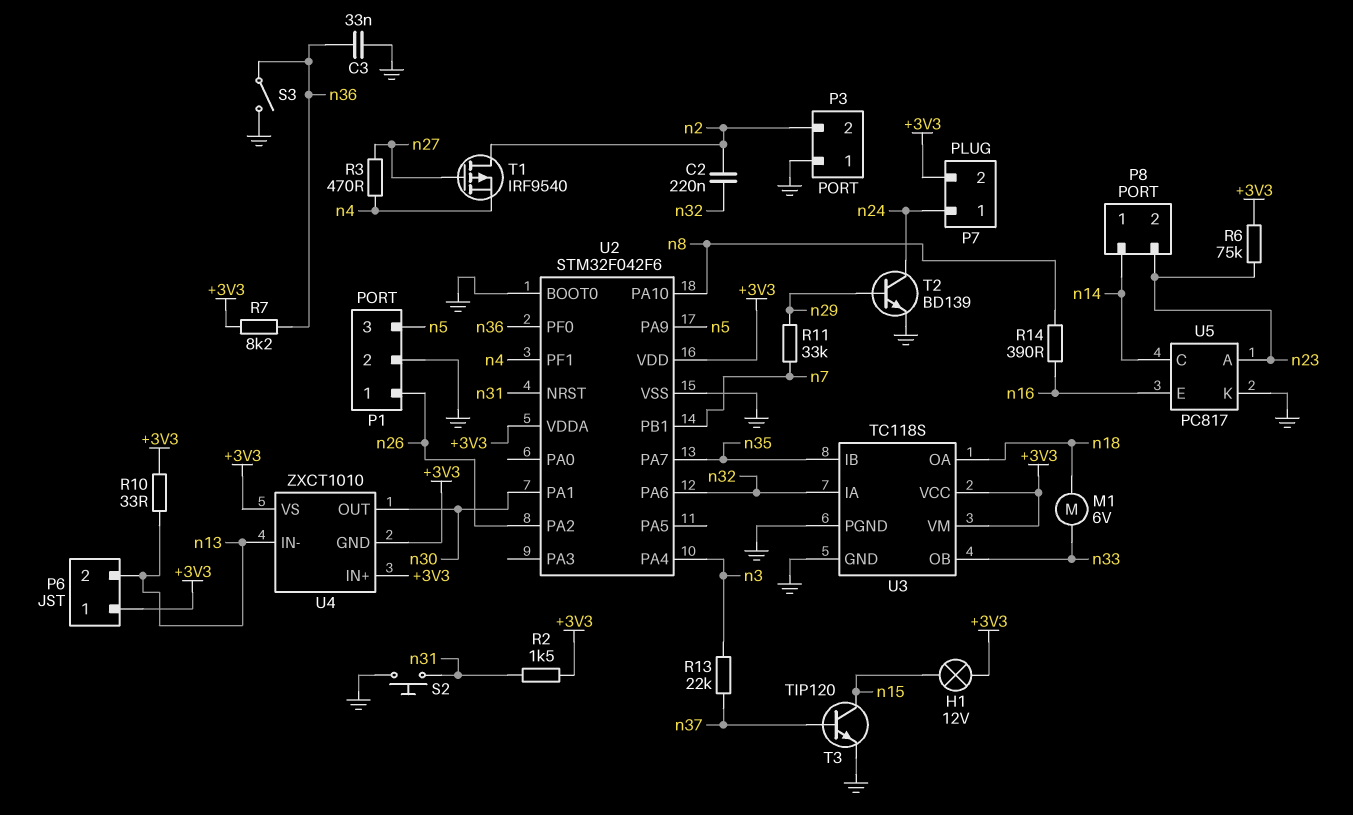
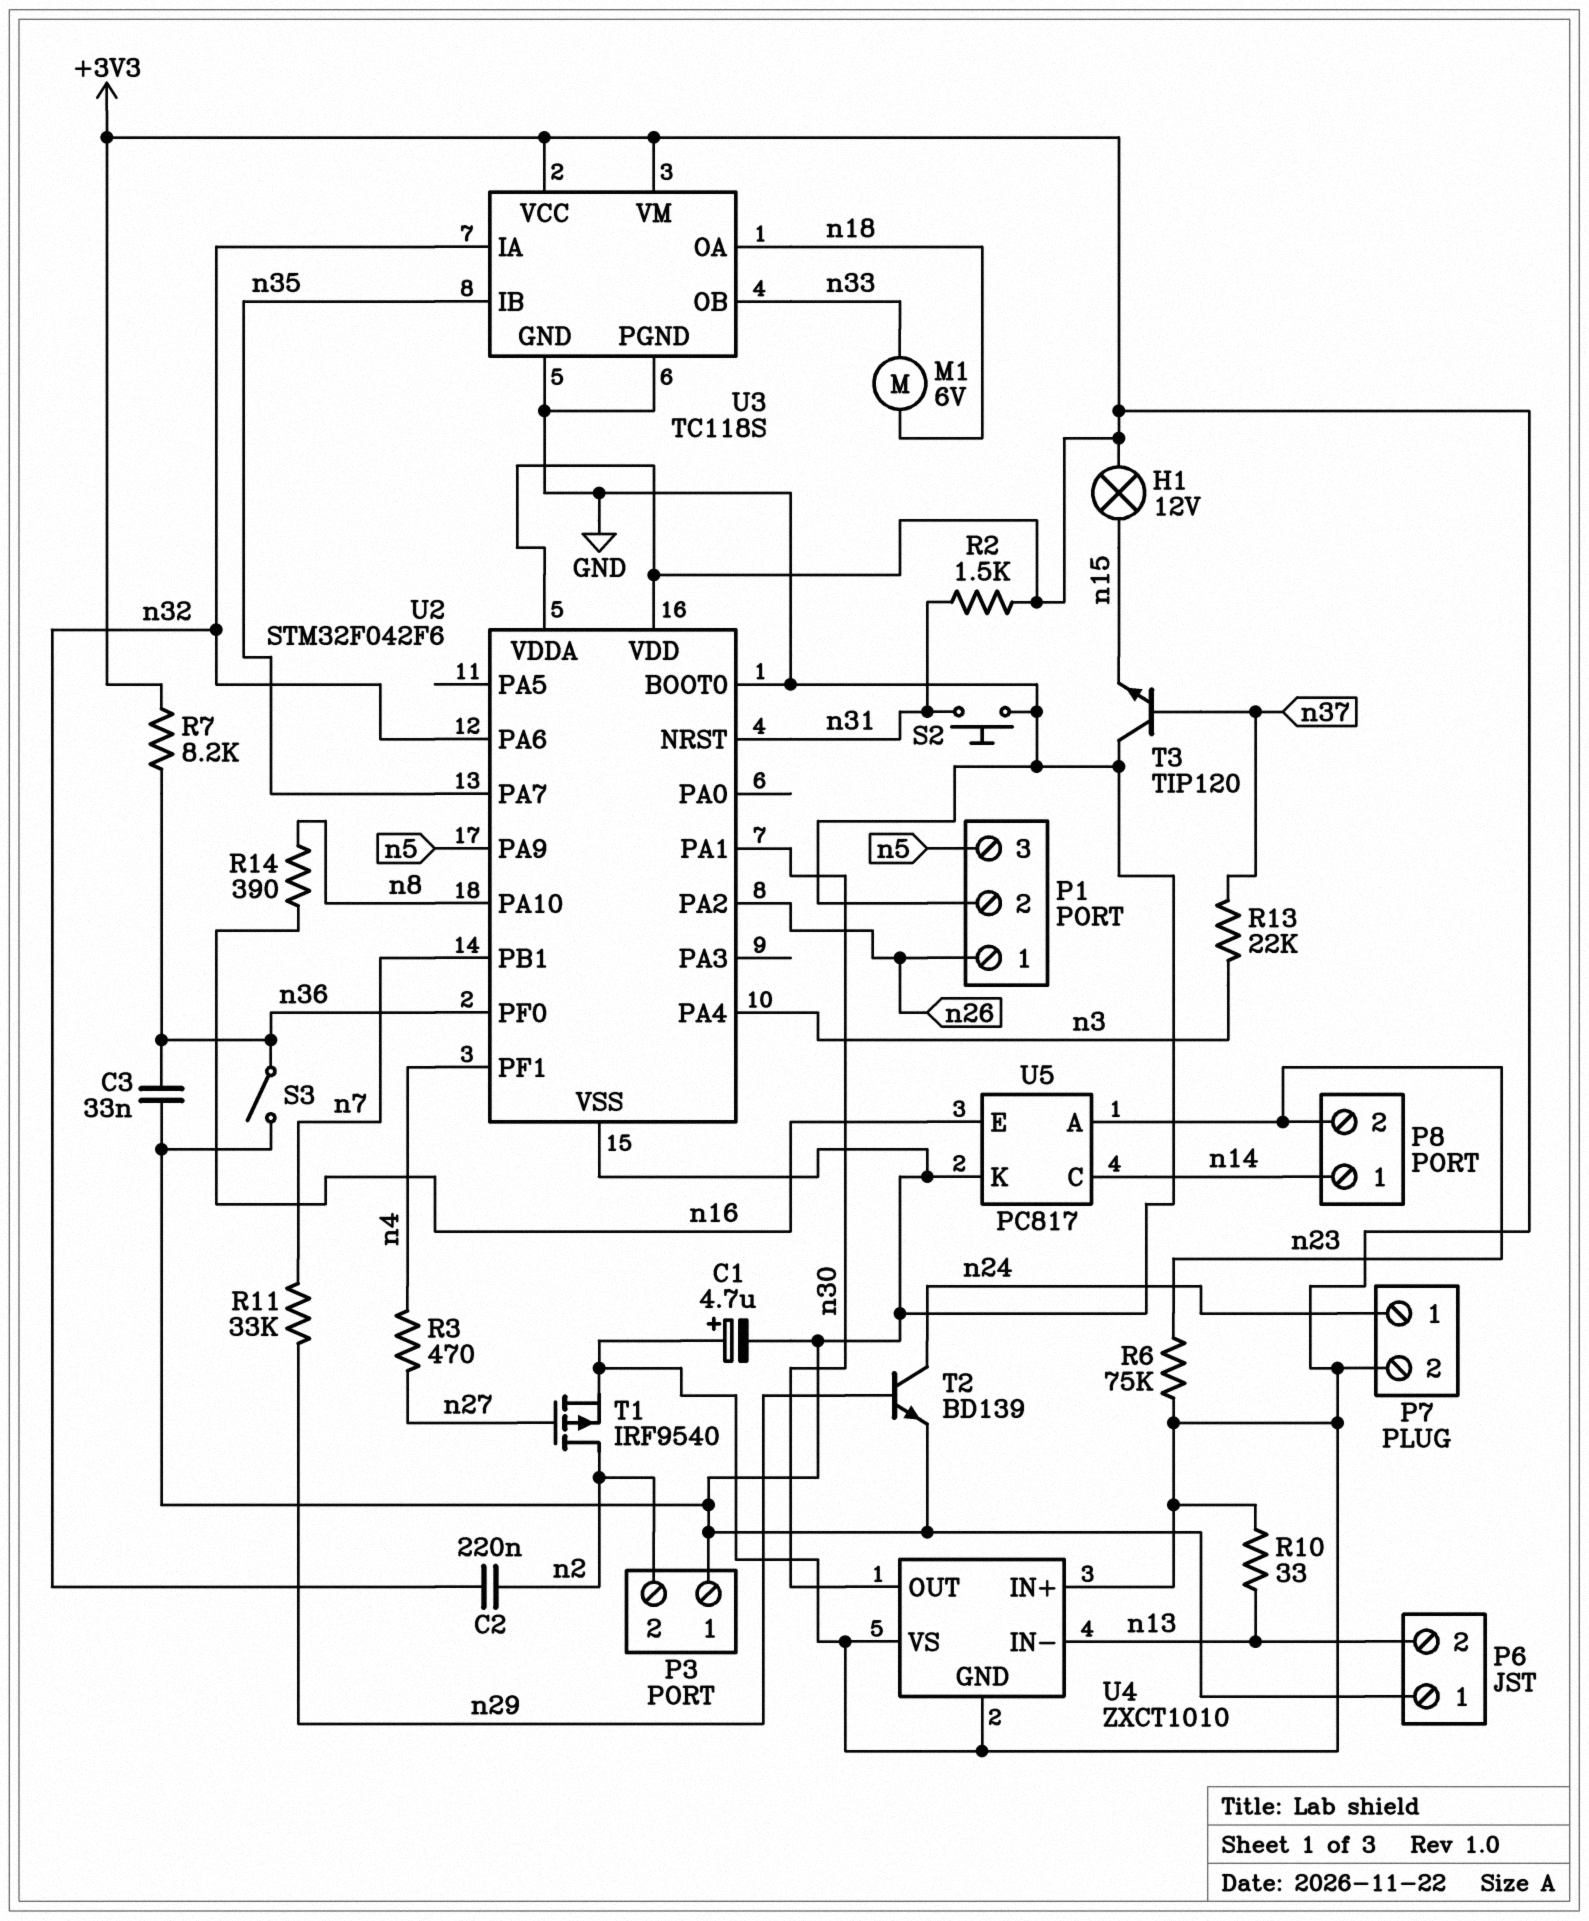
C1: none -> 4.7uF (plus +3V3, minus GND)
P6 pin 1: +3V3 -> GND
T1: PMOS IRF9540 (G n27, D n2, S n4) -> PMOS IRF9540 (G n27, D n2, S +3V3)
T3: NPN TIP120 (B n37, C n15, E GND) -> NPN TIP120 (B n37, C GND, E n15)

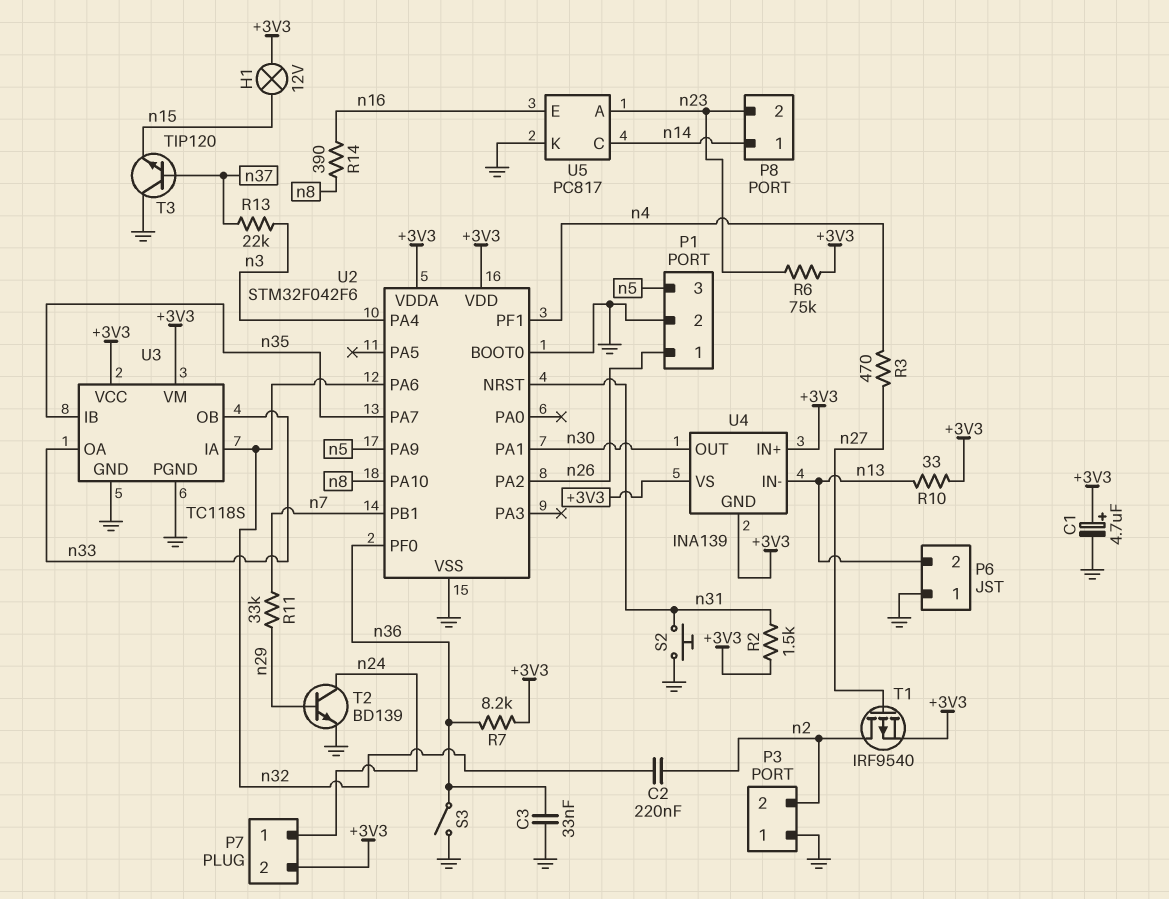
M1: motor 6V (n18, n33) -> none
U3 pin OA: n18 -> n33
U4: ZXCT1010 -> INA139

